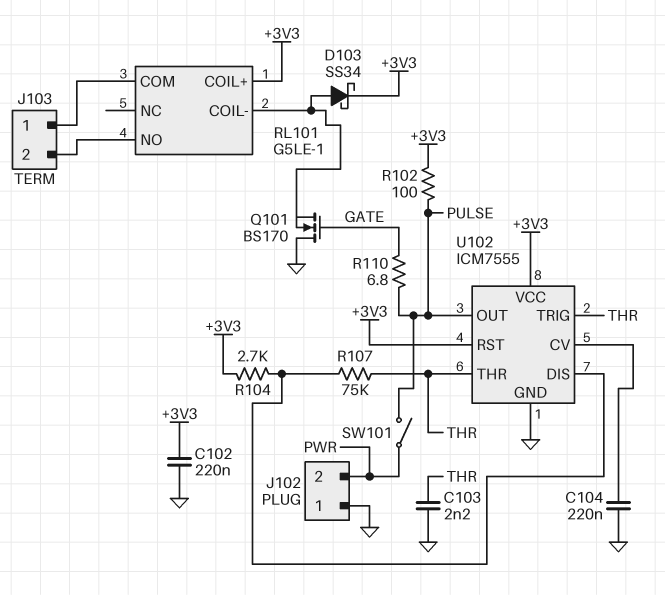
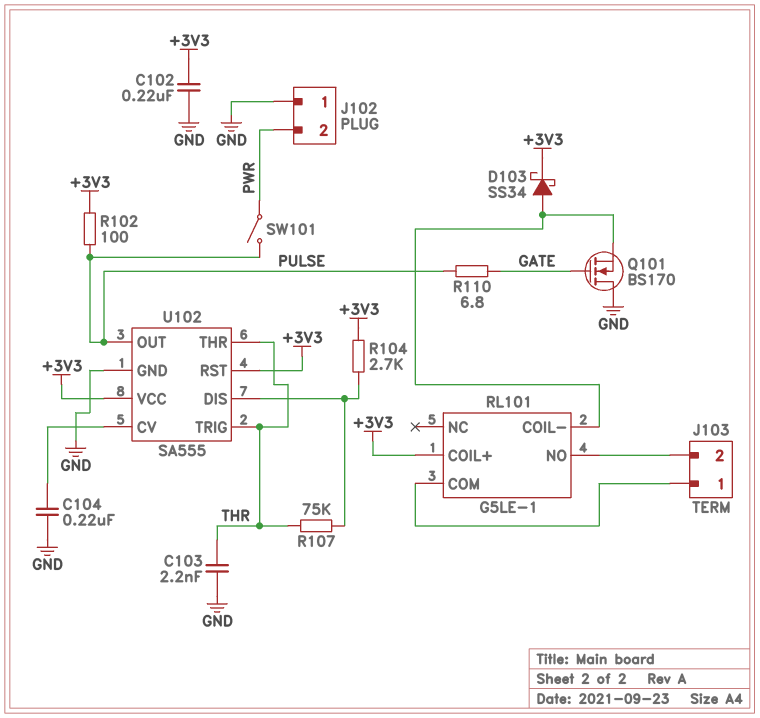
U102: ICM7555 -> SA555

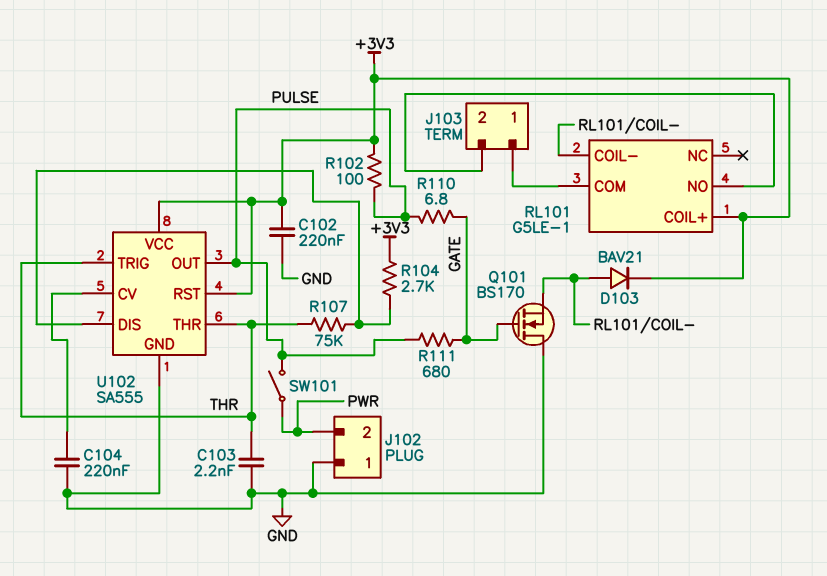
D103: schottky SS34 (A RL101/COIL-, K +3V3) -> diode BAV21 (A RL101/COIL-, K +3V3)
R111: none -> 680 (GATE, PULSE)

